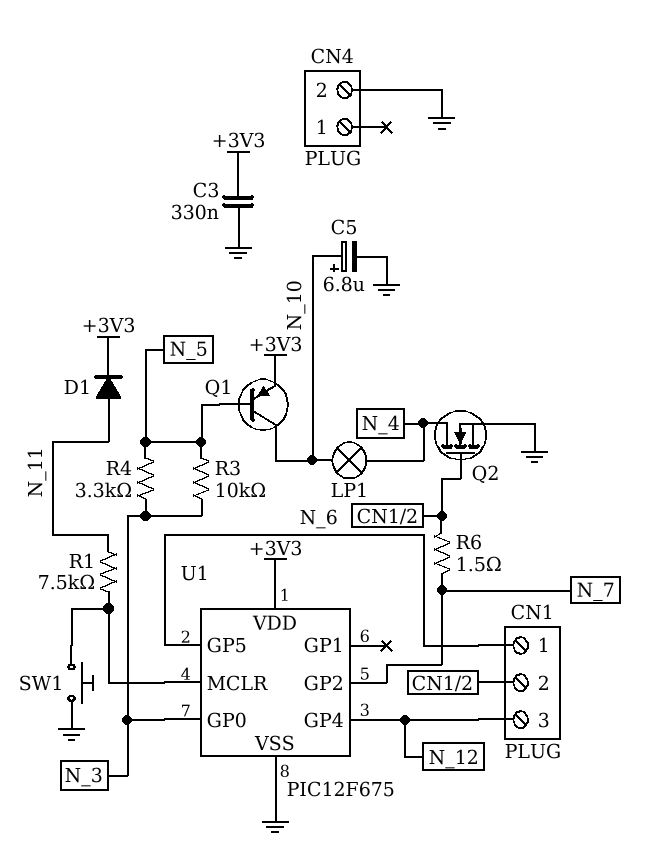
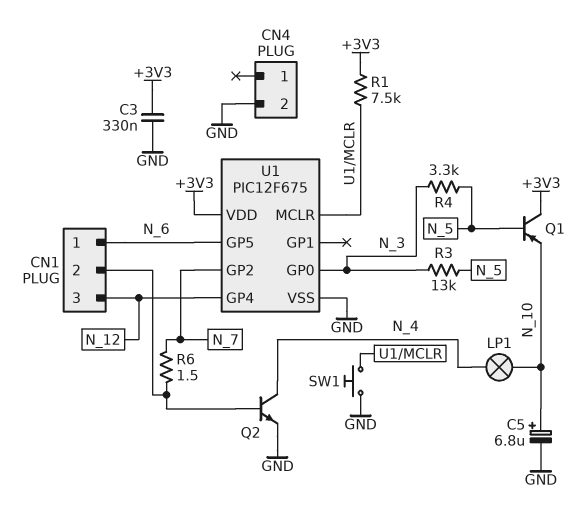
D1: diode (A N_11, K +3V3) -> none
Q1: PNP (B N_5, C N_10, E +3V3) -> PNP (B N_5, C +3V3, E N_10)
Q2: NMOS (G CN1/2, D N_4, S GND) -> NPN (B CN1/2, C N_4, E GND)
R1: 7.5k (N_11, U1/MCLR) -> 7.5k (+3V3, U1/MCLR)
R3: 10k (N_3, N_5) -> 13k (N_3, N_5)

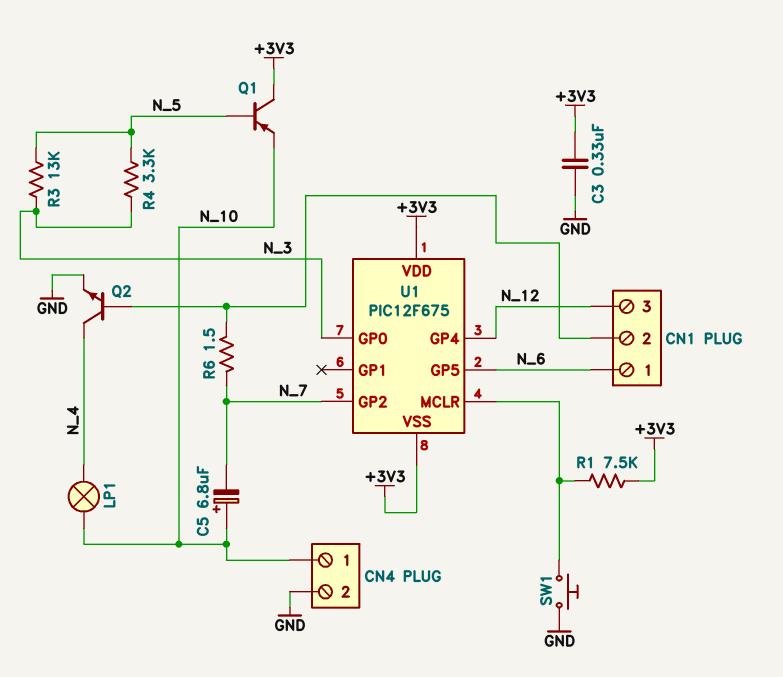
C5: 6.8uF (plus N_10, minus GND) -> 6.8uF (plus N_10, minus N_7)
CN4 pin 1: none -> N_10
U1 pin VSS: GND -> +3V3

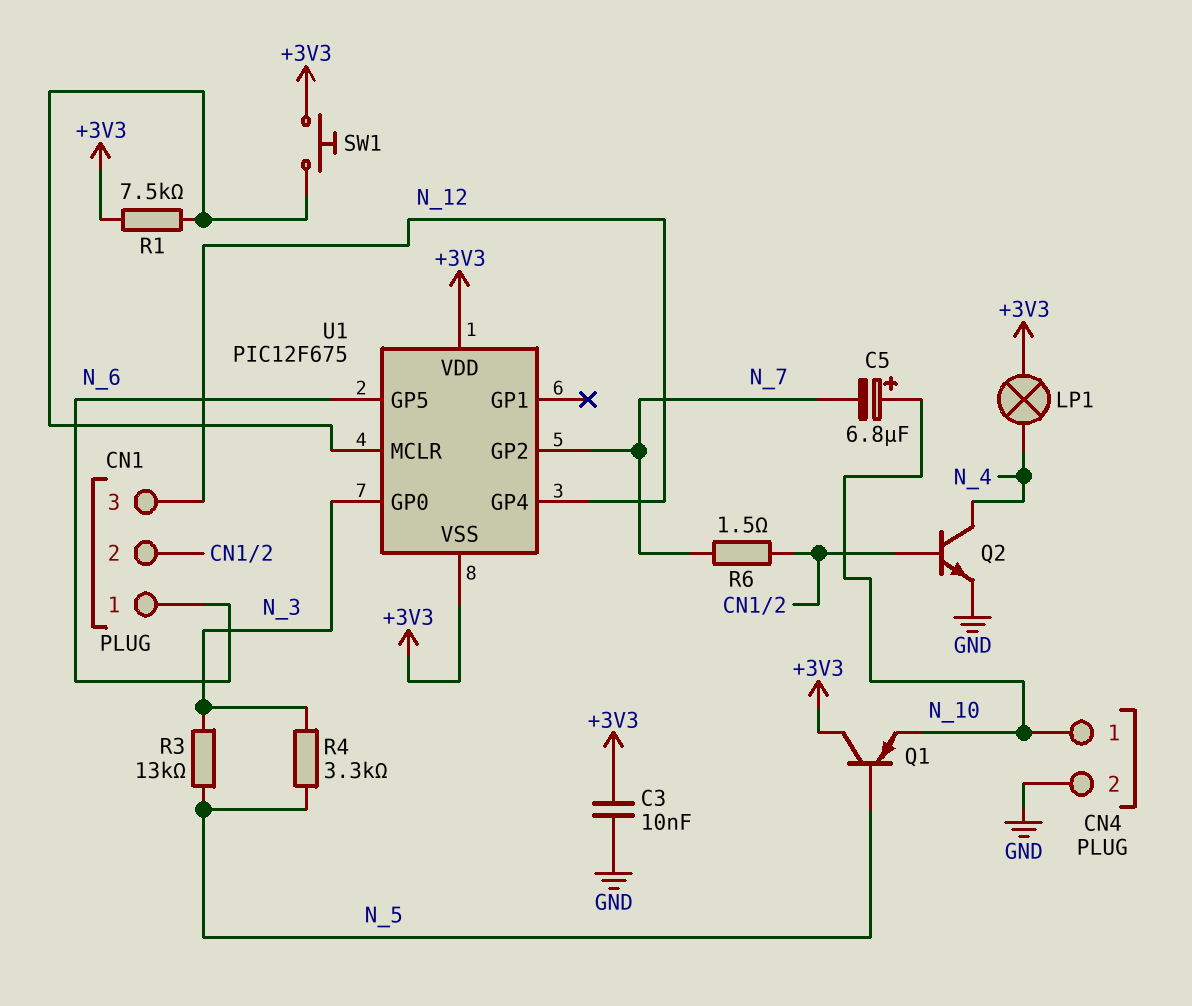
C3: 330nF (+3V3, GND) -> 10nF (+3V3, GND)
LP1: lamp (N_4, N_10) -> lamp (+3V3, N_4)
SW1: button (GND, U1/MCLR) -> button (+3V3, U1/MCLR)

